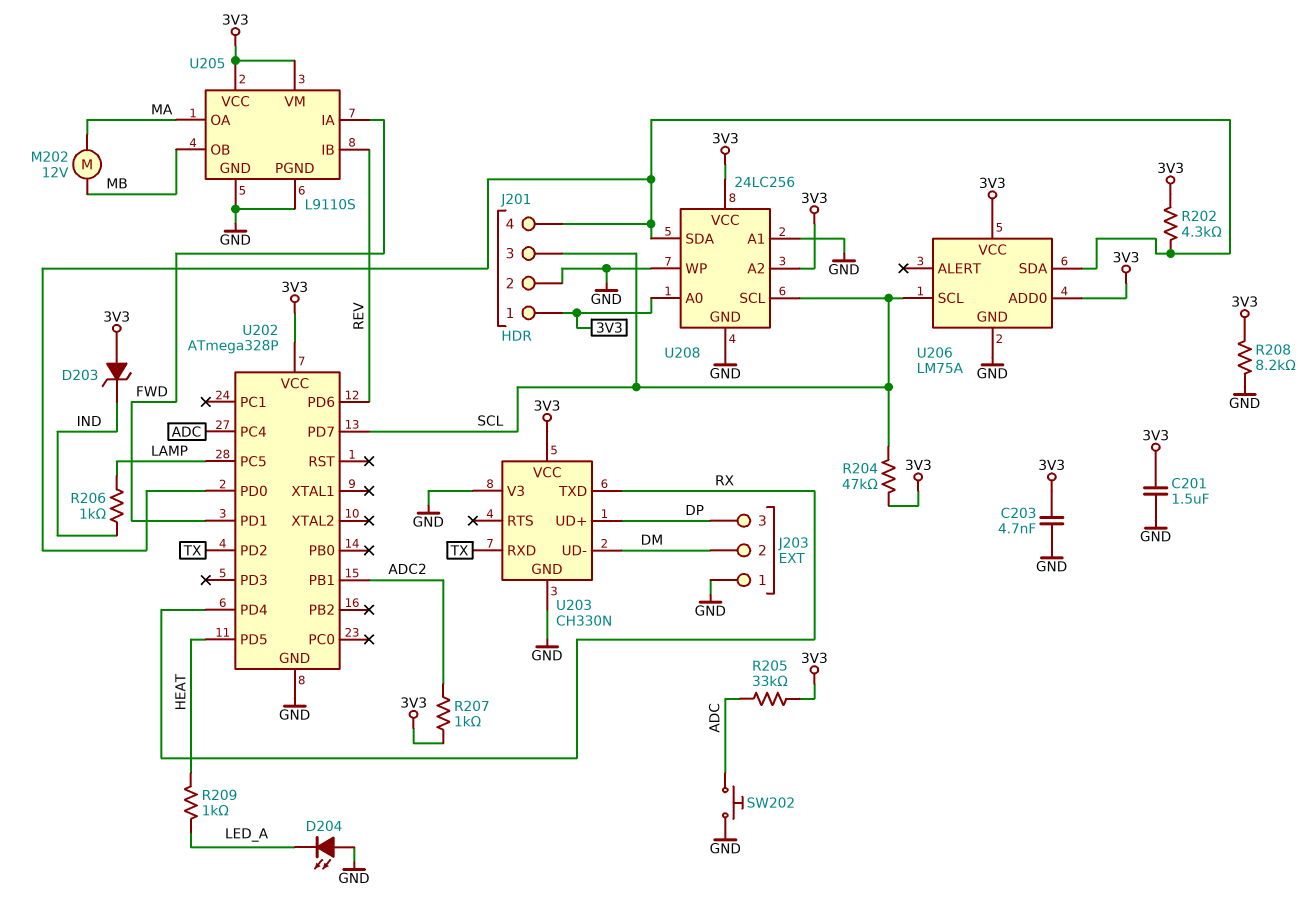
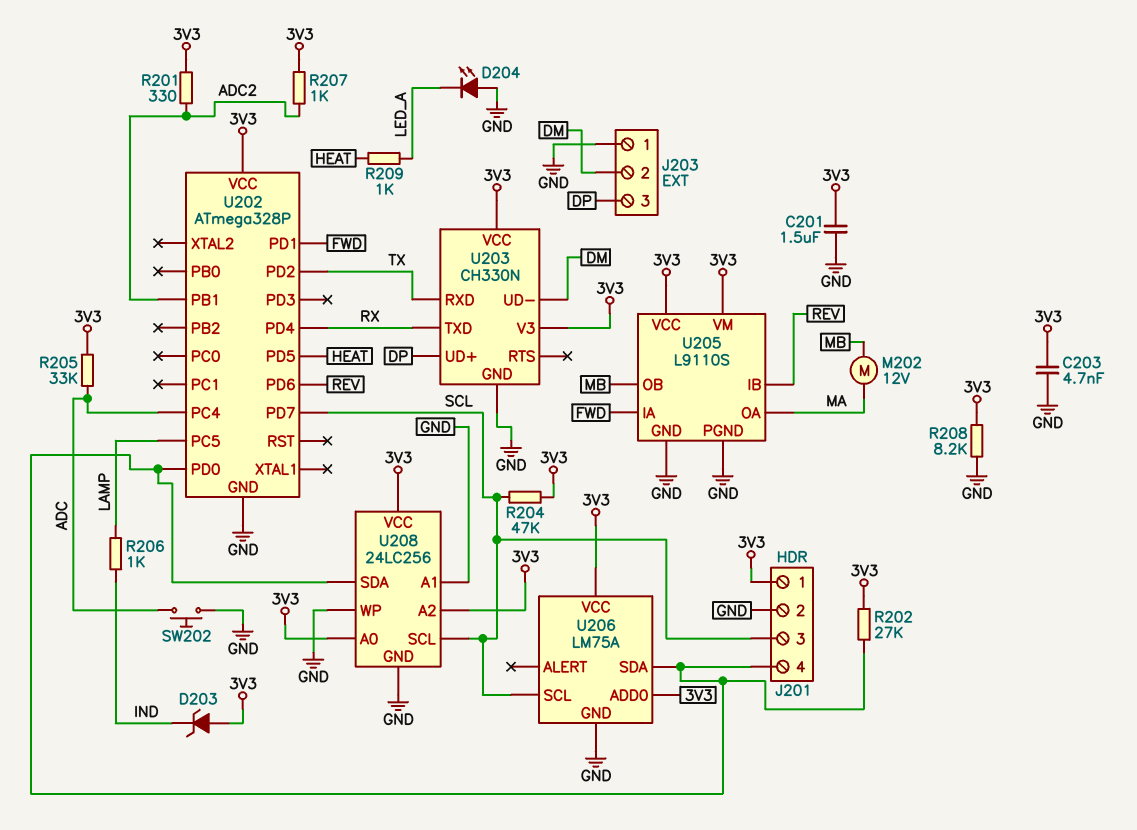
R201: none -> 330 (3V3, ADC2)
R202: 4.3k (3V3, J201/4) -> 27k (3V3, J201/4)
U203 pin V3: GND -> 3V3

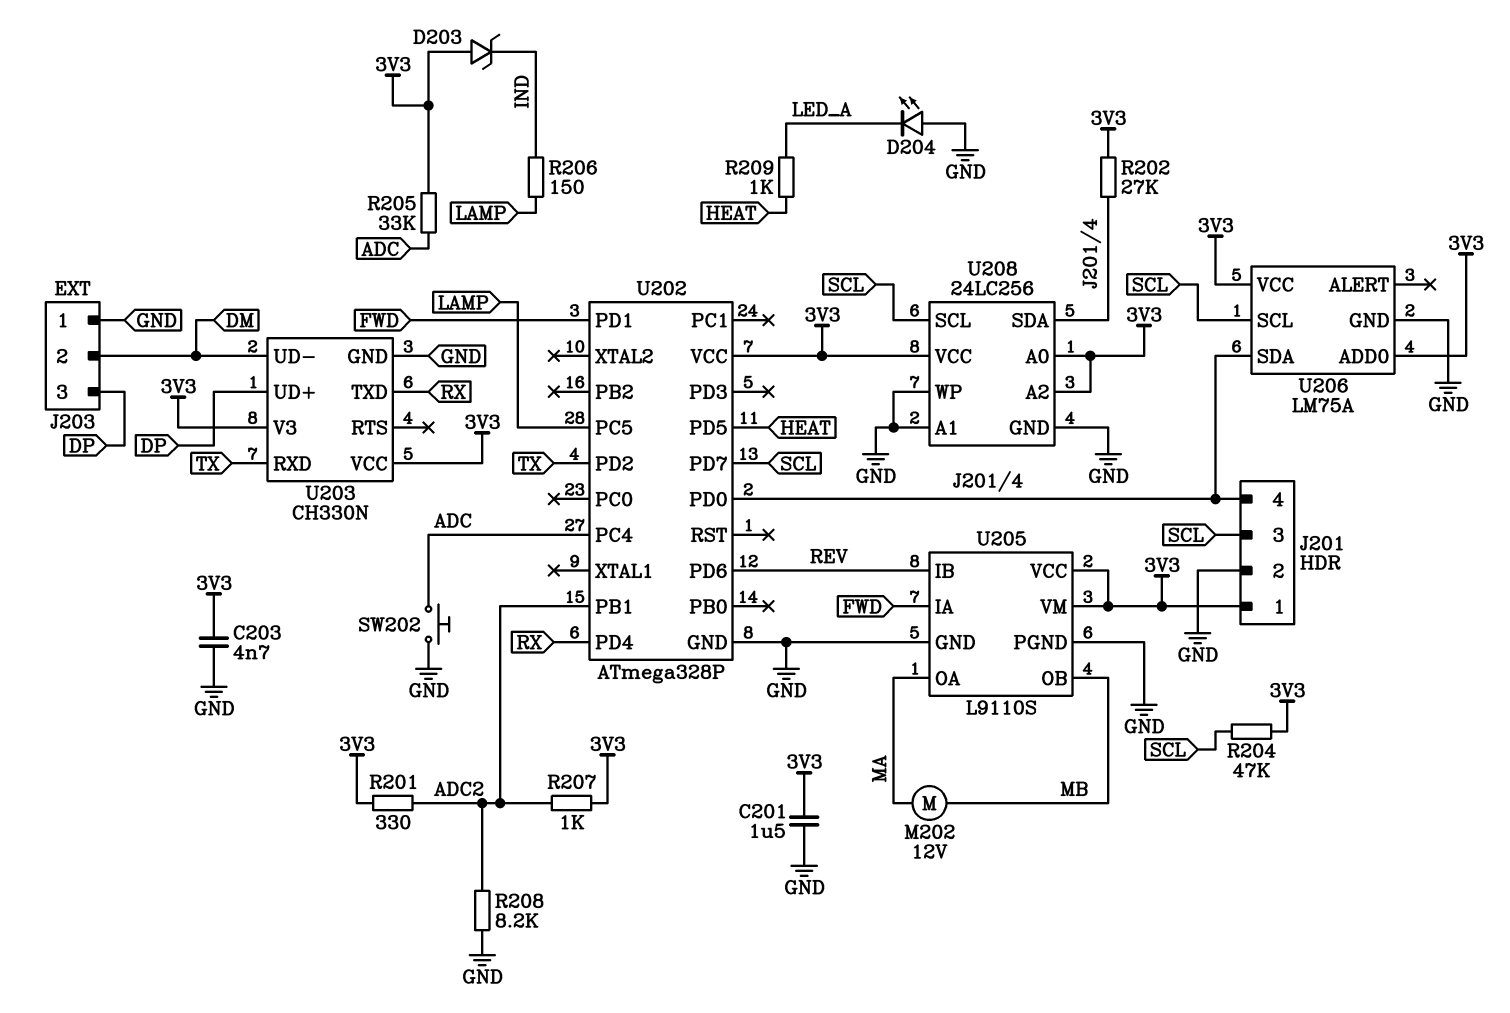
R206: 1k (IND, LAMP) -> 150 (IND, LAMP)
R208: 8.2k (3V3, GND) -> 8.2k (ADC2, GND)

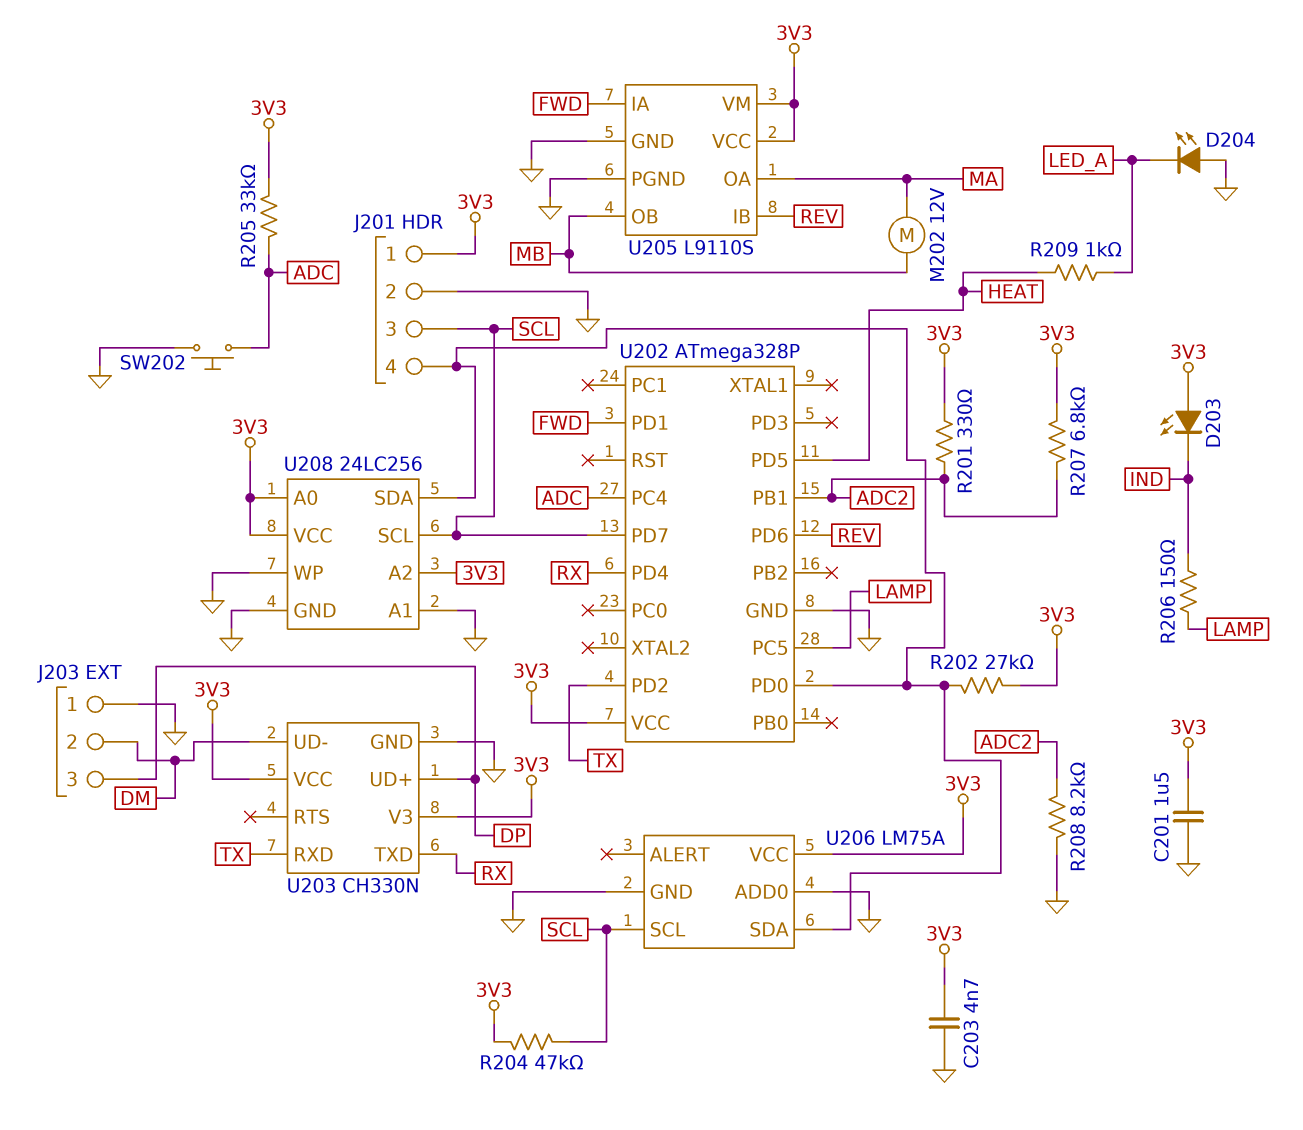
D203: zener (A 3V3, K IND) -> LED (A 3V3, K IND)
R207: 1k (3V3, ADC2) -> 6.8k (3V3, ADC2)
U206 pin ADD0: 3V3 -> GND

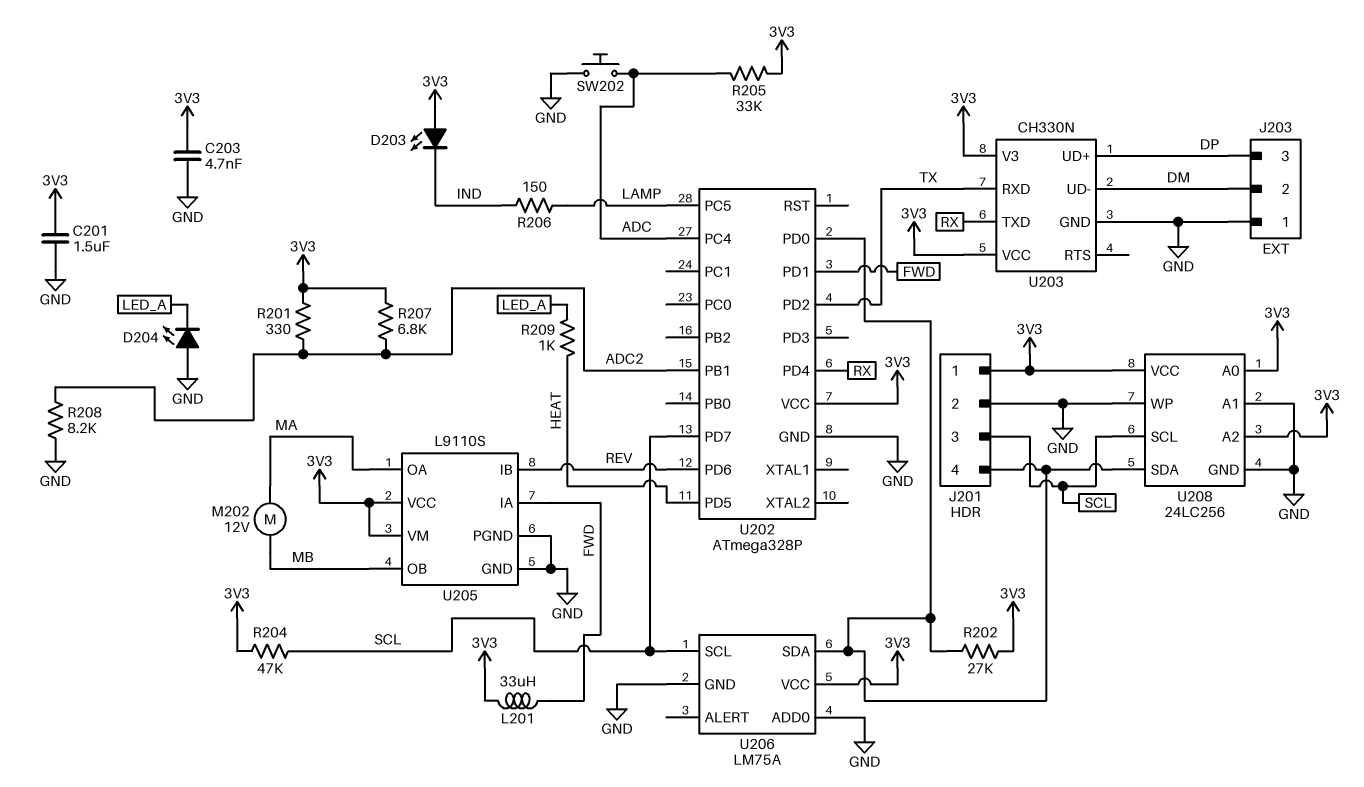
L201: none -> 33uH (3V3, FWD)

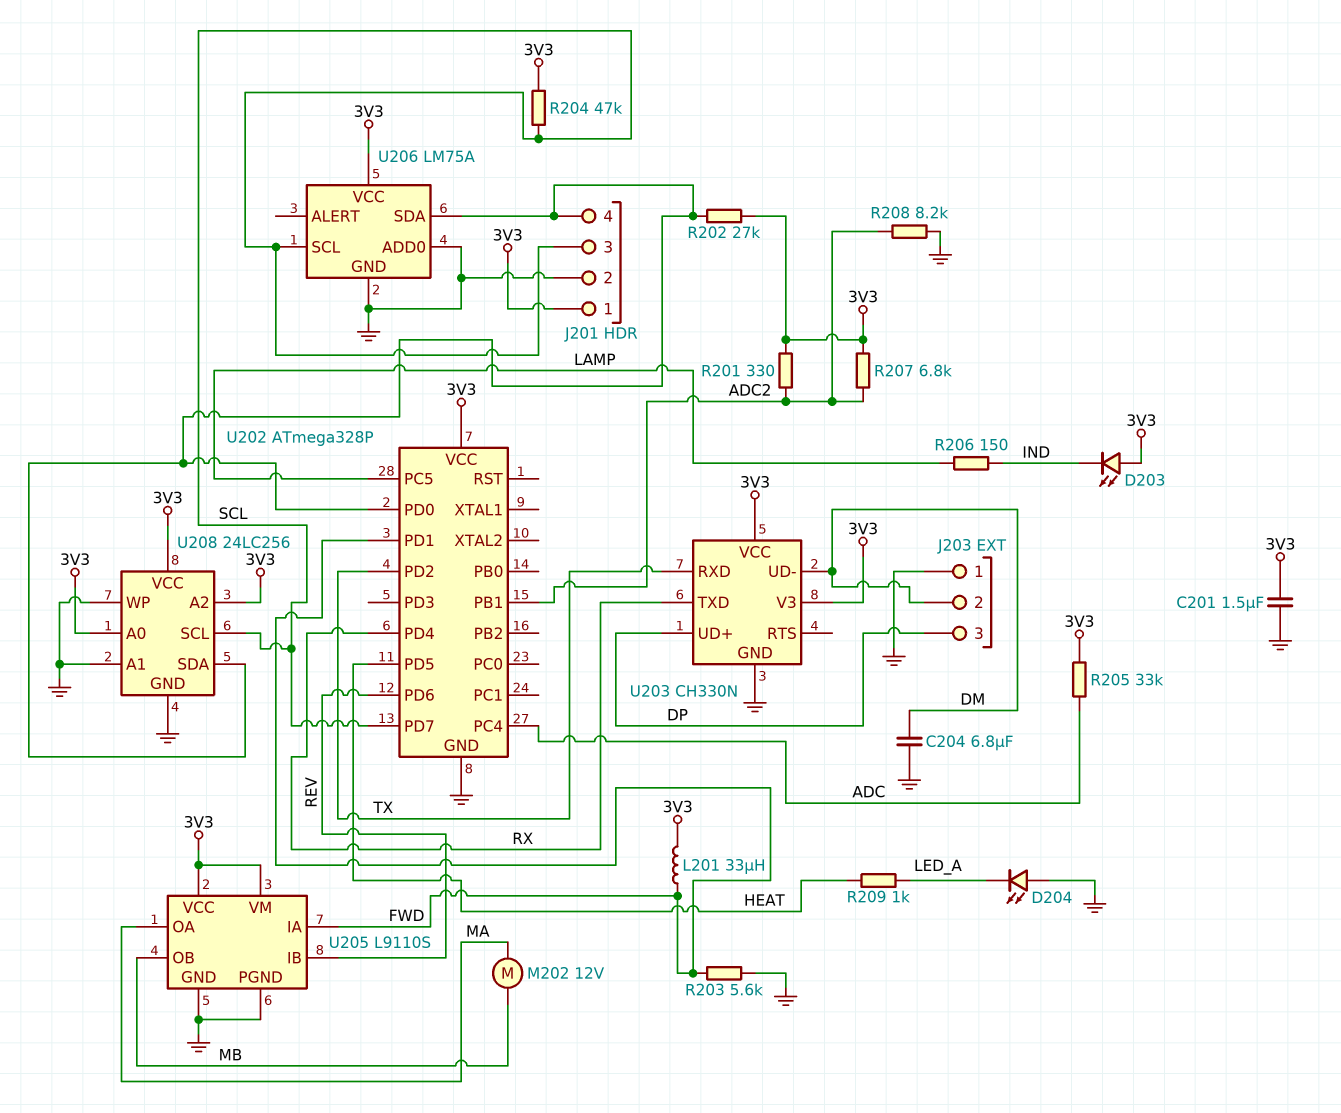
C203: 4.7nF (3V3, GND) -> none
C204: none -> 6.8uF (DM, GND)
R203: none -> 5.6k (FWD, GND)
SW202: button (ADC, GND) -> none

